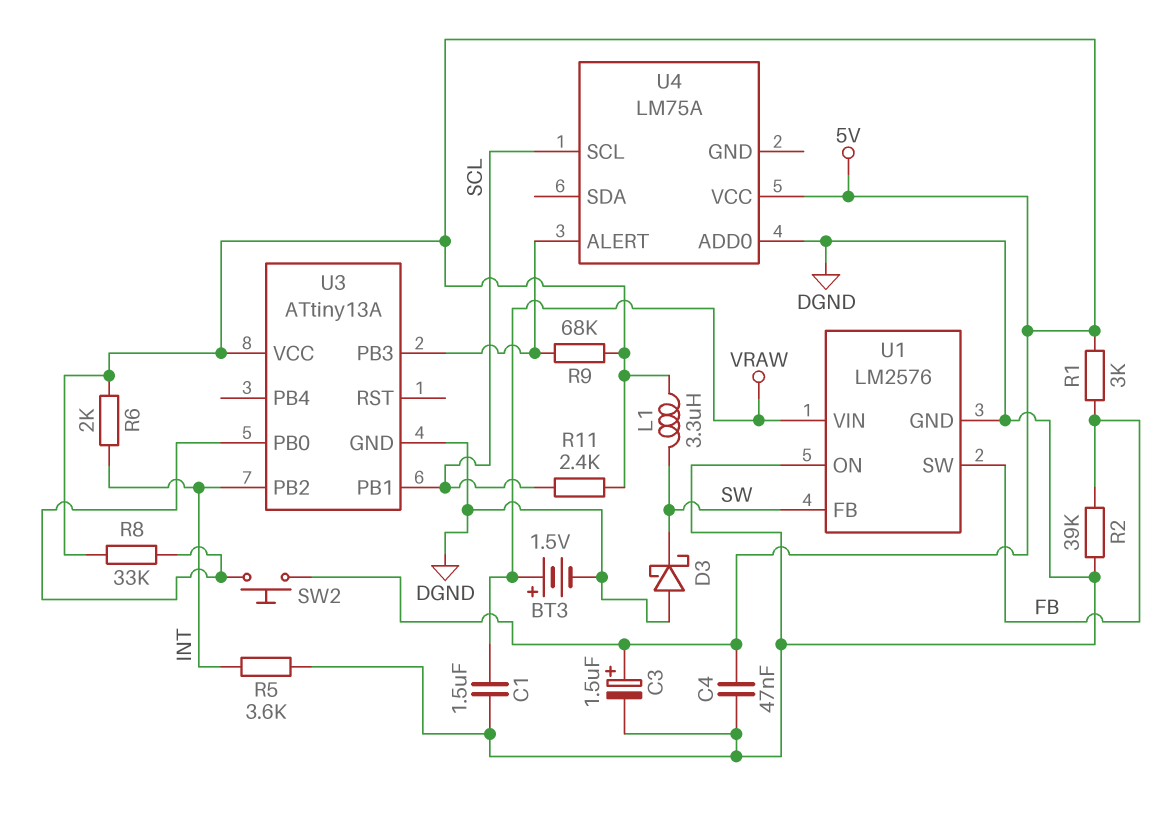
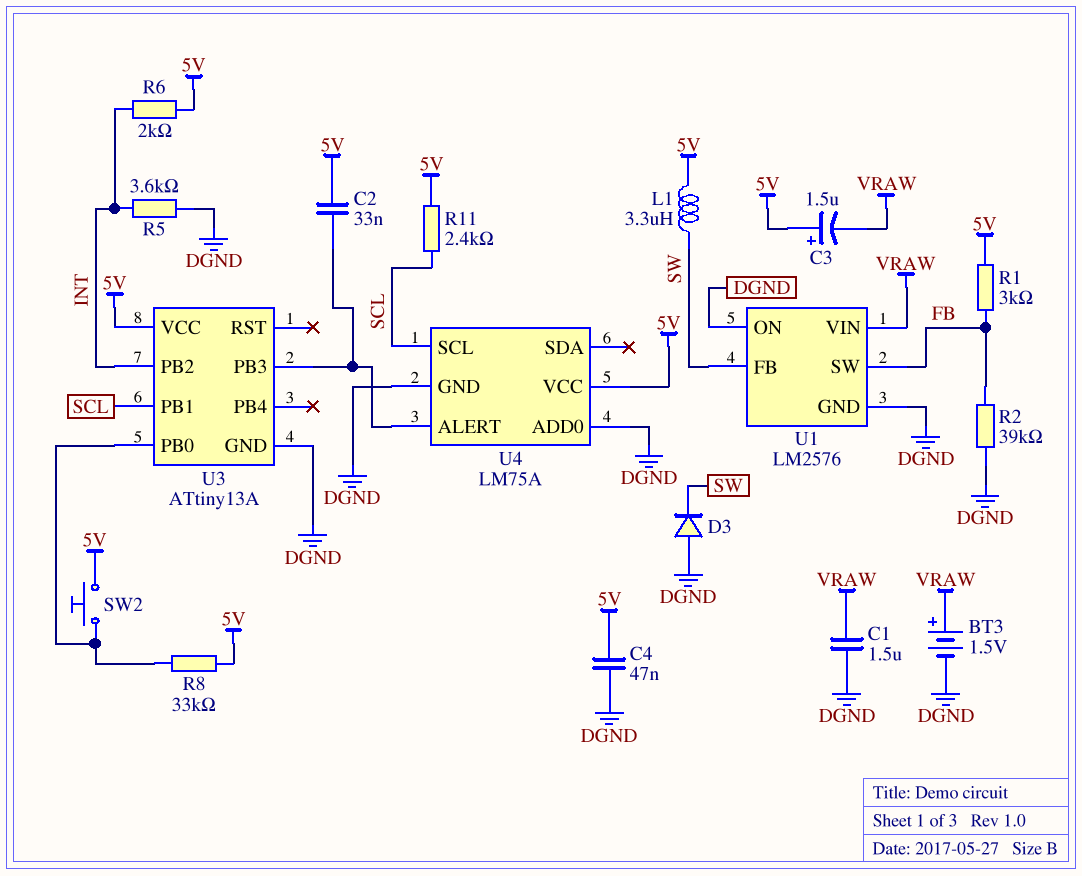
C2: none -> 33nF (5V, U3/PB3)
C3: 1.5uF (plus 5V, minus DGND) -> 1.5uF (plus 5V, minus VRAW)
D3: schottky (A DGND, K SW) -> diode (A DGND, K SW)
R9: 68k (5V, U3/PB3) -> none
U4 pin GND: none -> DGND

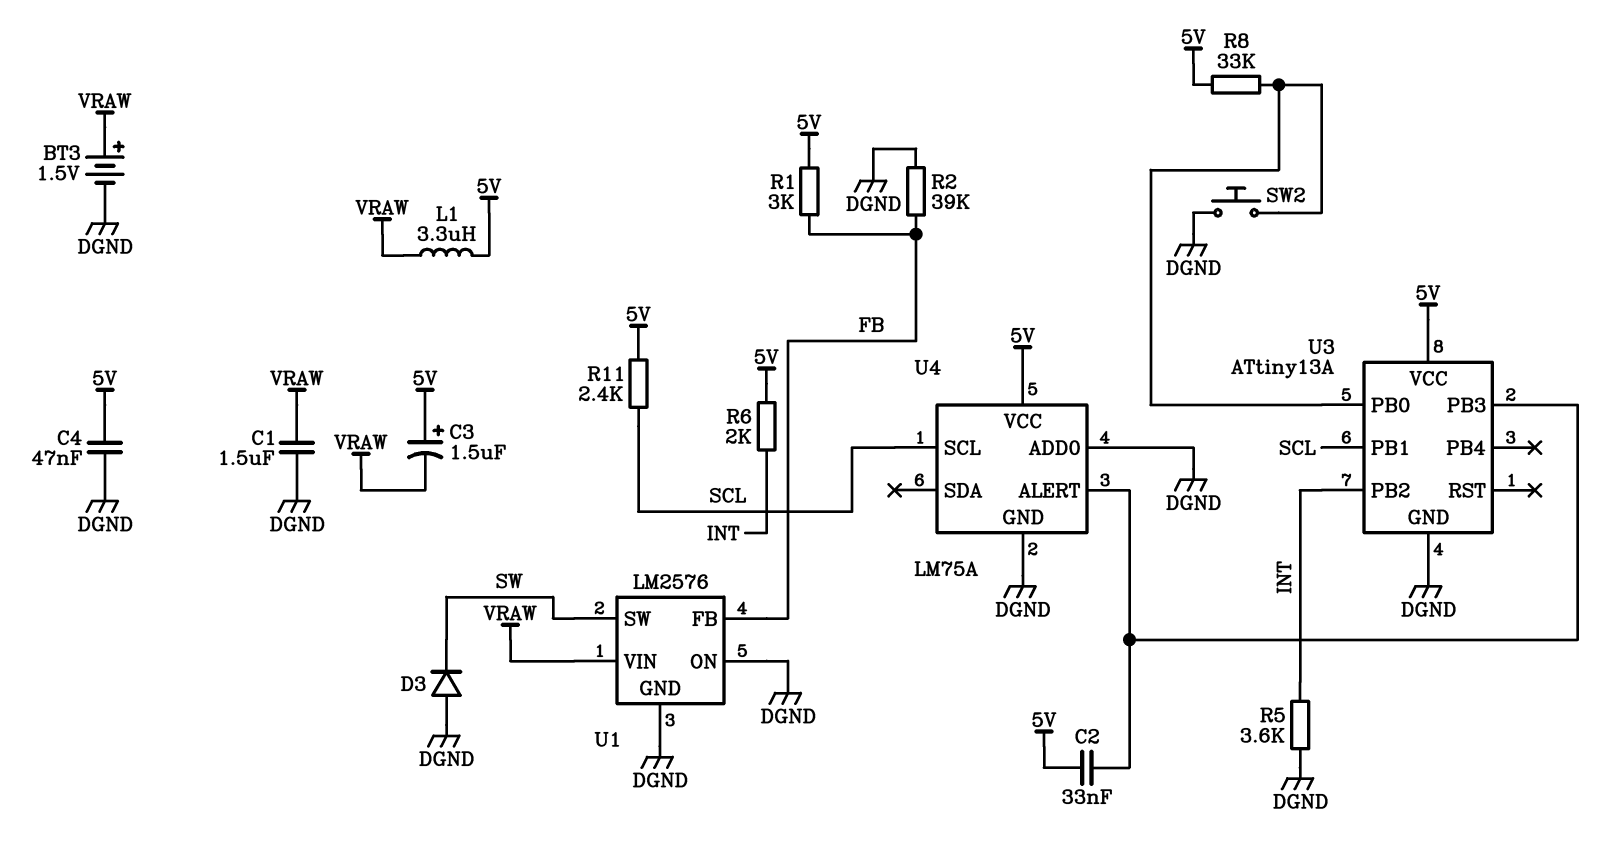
L1: 3.3uH (5V, SW) -> 3.3uH (5V, VRAW)
SW2: button (5V, U3/PB0) -> button (DGND, U3/PB0)
U1 pin FB: SW -> FB
U1 pin SW: FB -> SW

